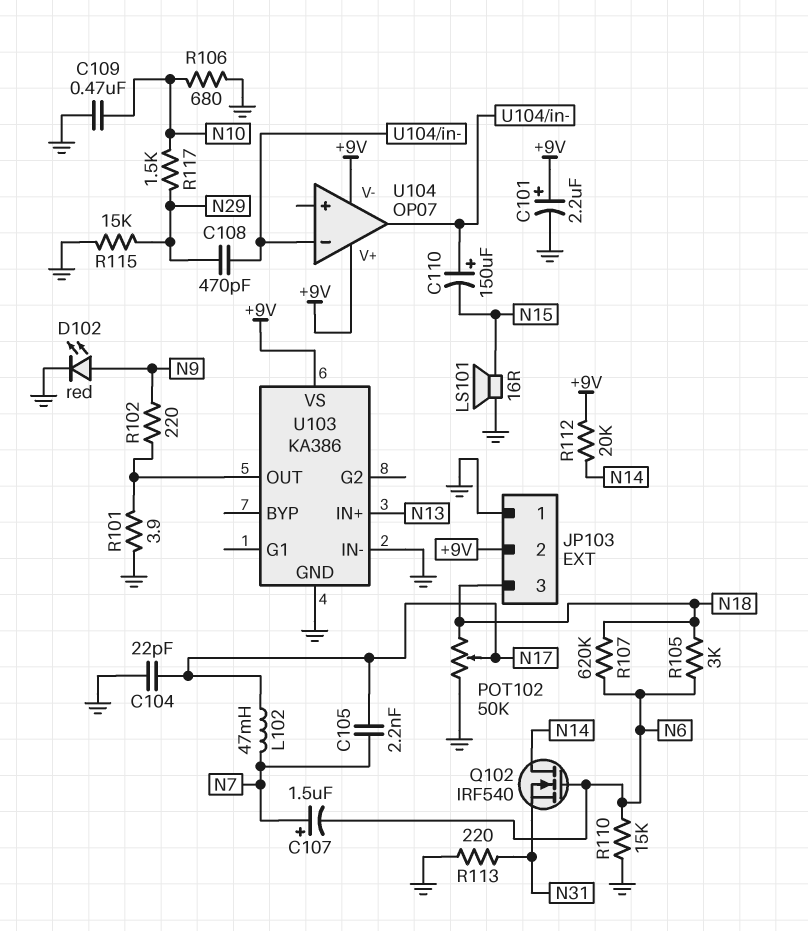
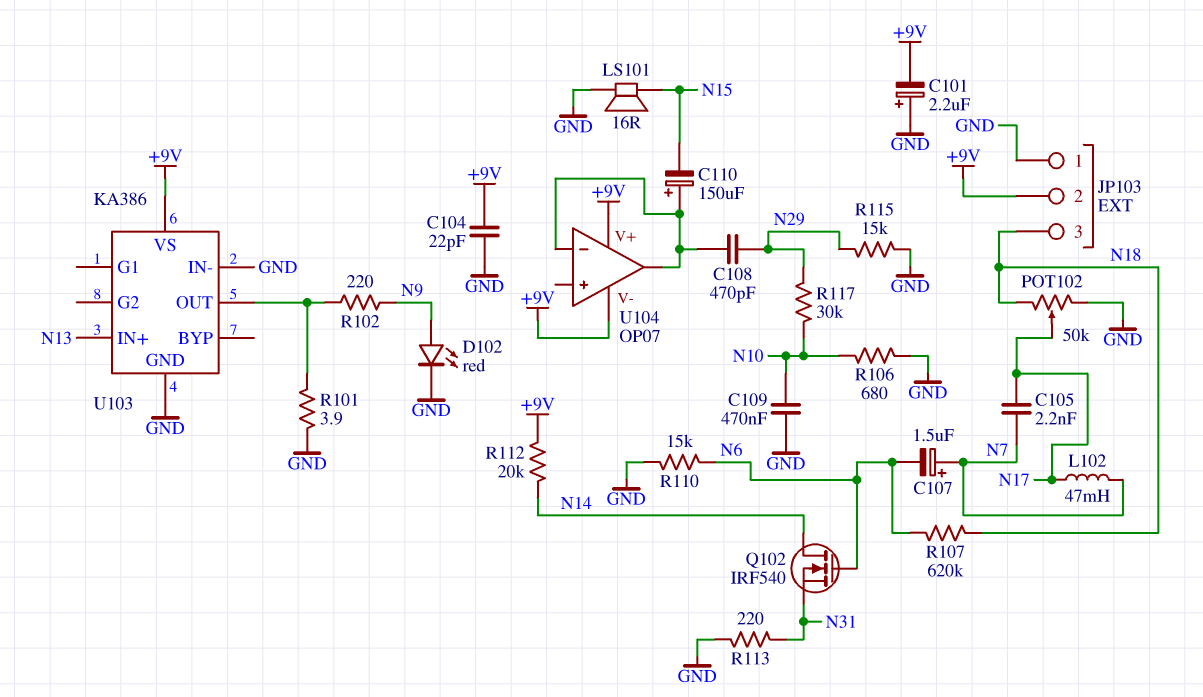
C101: 2.2uF (plus +9V, minus GND) -> 2.2uF (plus GND, minus +9V)
C104: 22pF (GND, N17) -> 22pF (+9V, GND)
R105: 3k (N6, N18) -> none
R117: 1.5k (N10, N29) -> 30k (N10, N29)

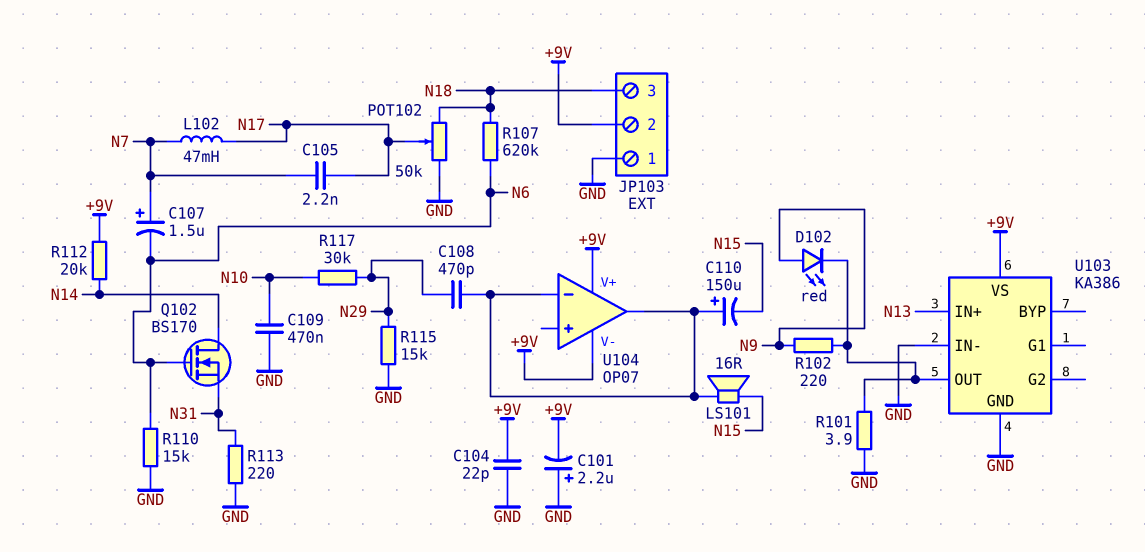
D102: LED red (A N9, K GND) -> LED red (A N9, K U103/OUT)
LS101: speaker 16R (GND, N15) -> speaker 16R (N15, U104/in-)
Q102: NMOS IRF540 (G N6, D N14, S N31) -> NMOS BS170 (G N6, D N14, S N31)
R106: 680 (GND, N10) -> none

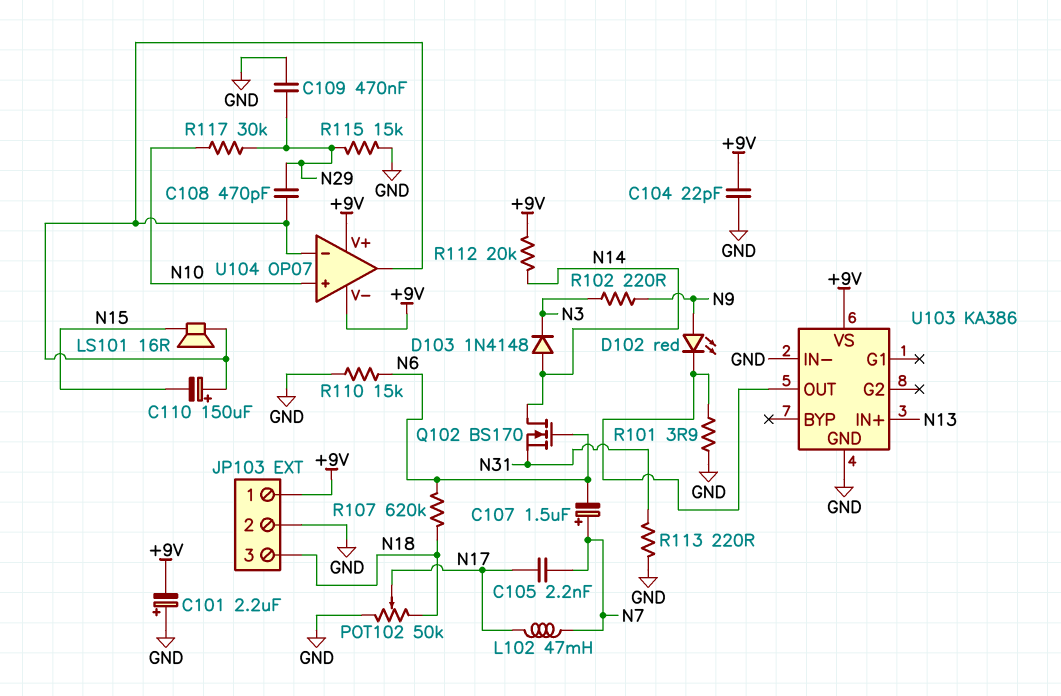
C109: 470nF (GND, N10) -> 470nF (GND, N29)
D103: none -> diode 1N4148 (A N14, K N3)
JP103 pin 1: GND -> +9V
JP103 pin 2: +9V -> GND
R102: 220 (N9, U103/OUT) -> 220 (N3, N9)
U104 pin in+: none -> N10

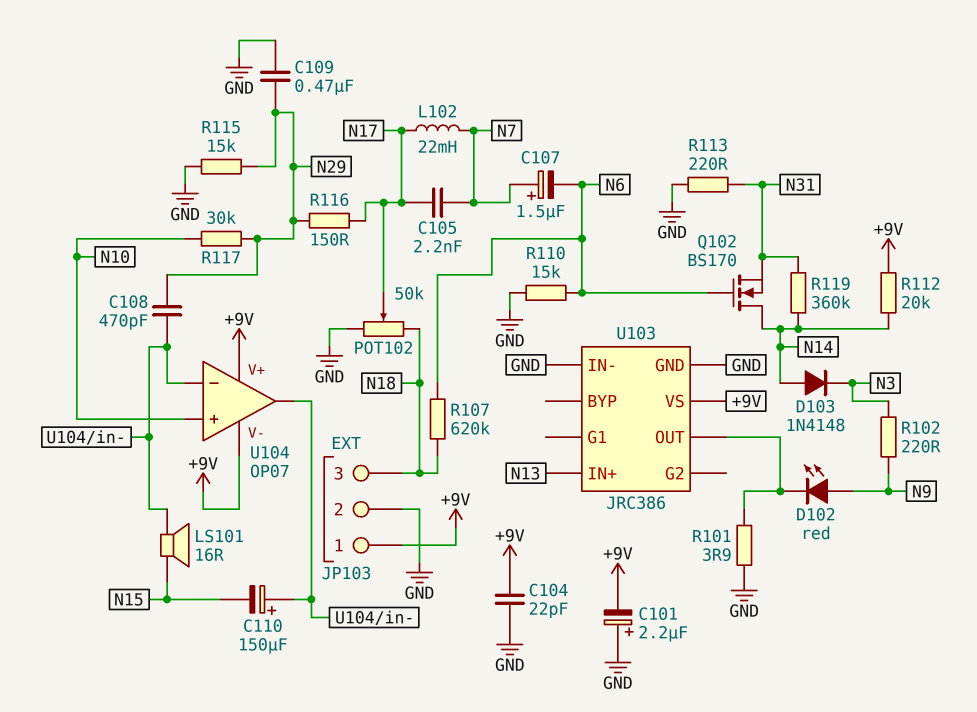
L102: 47mH (N7, N17) -> 22mH (N7, N17)
R116: none -> 150 (N17, N29)
R119: none -> 360k (N14, N31)
U103: KA386 -> JRC386

